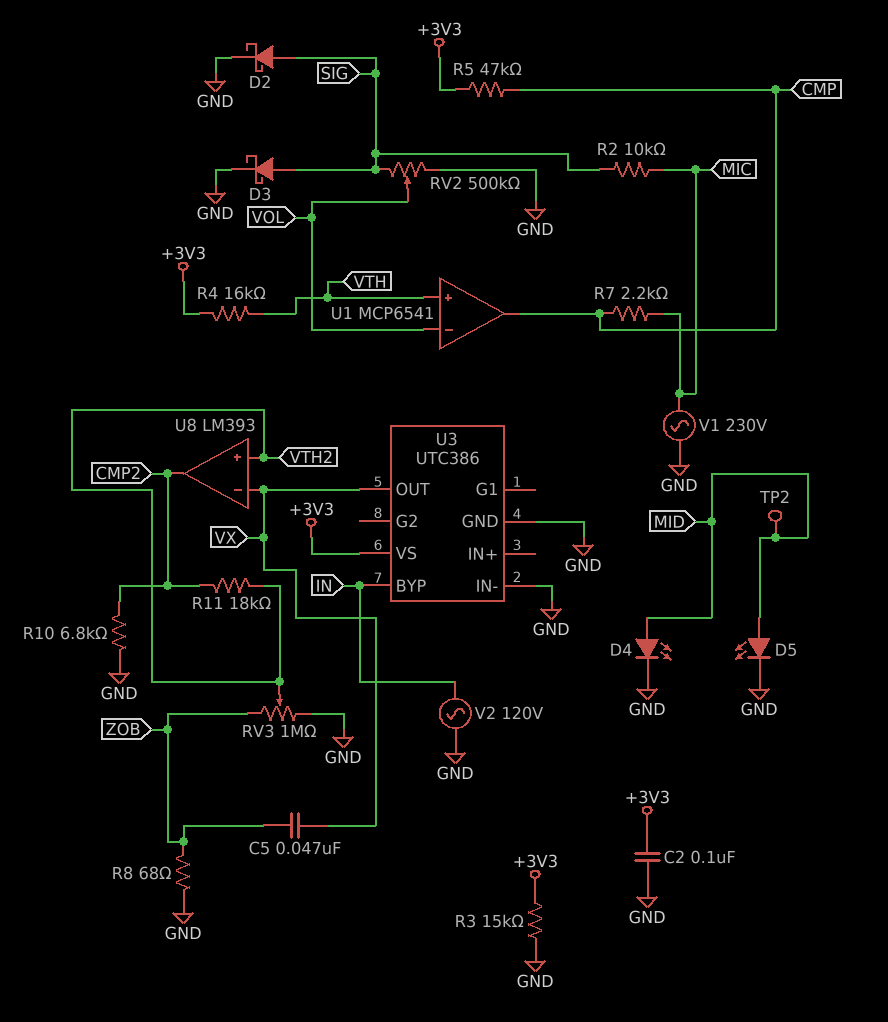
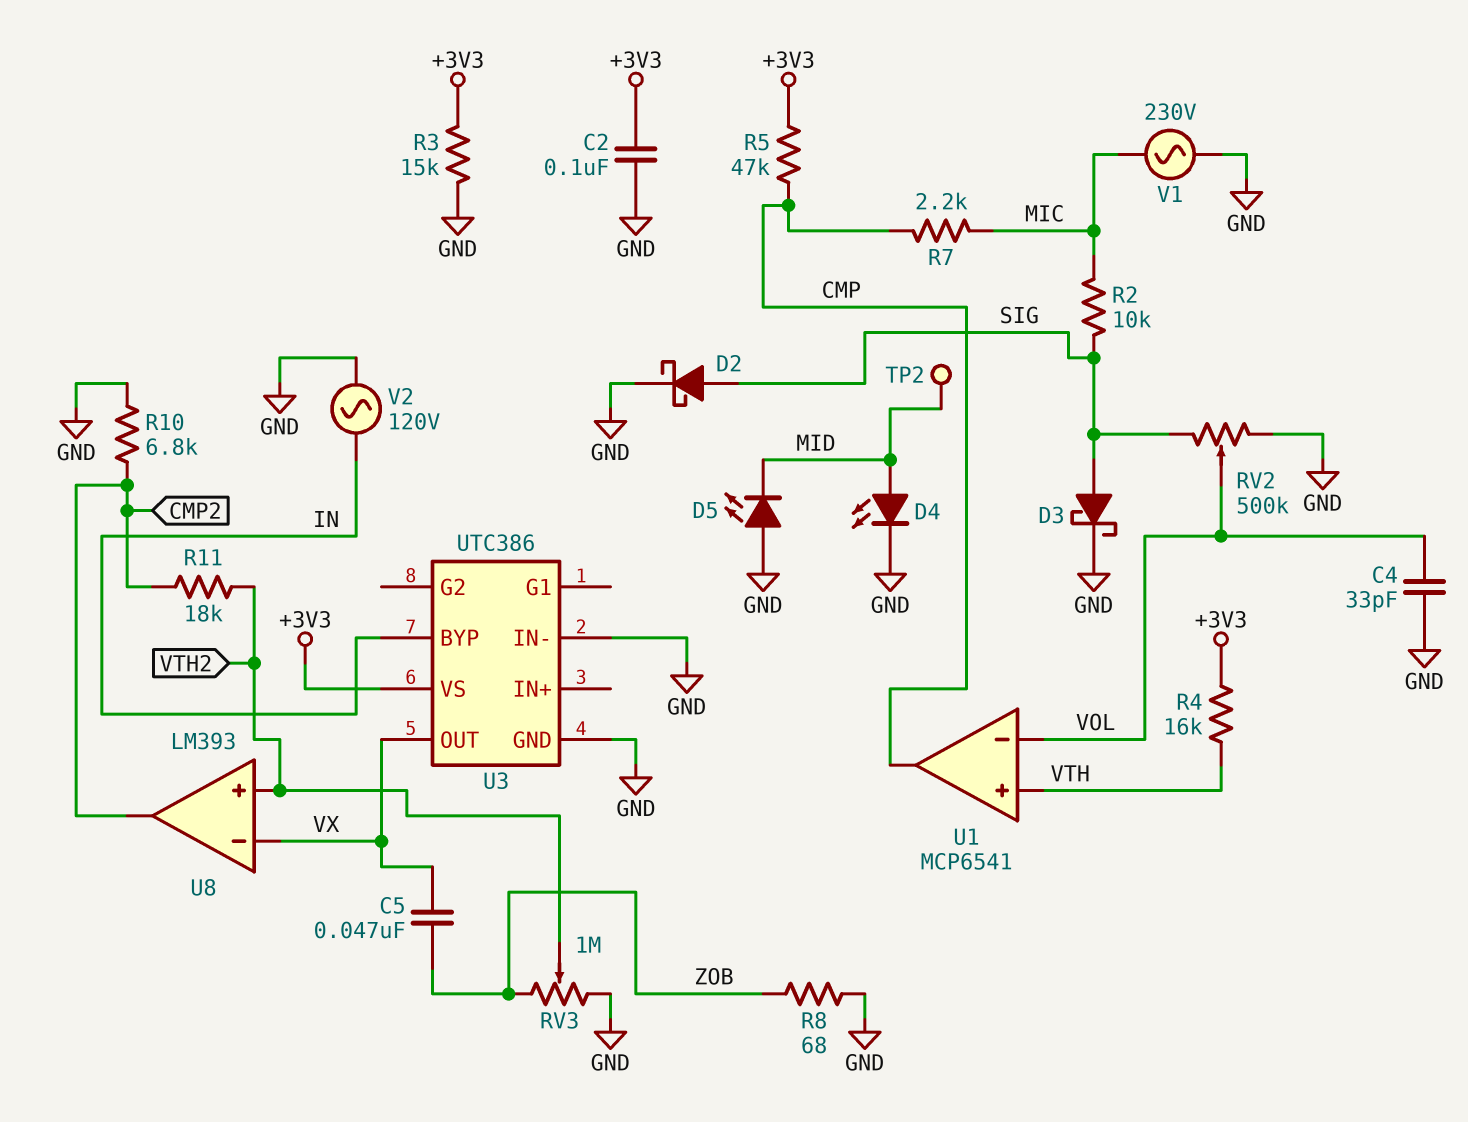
C4: none -> 33pF (GND, VOL)
D5: LED (A MID, K GND) -> LED (A GND, K MID)

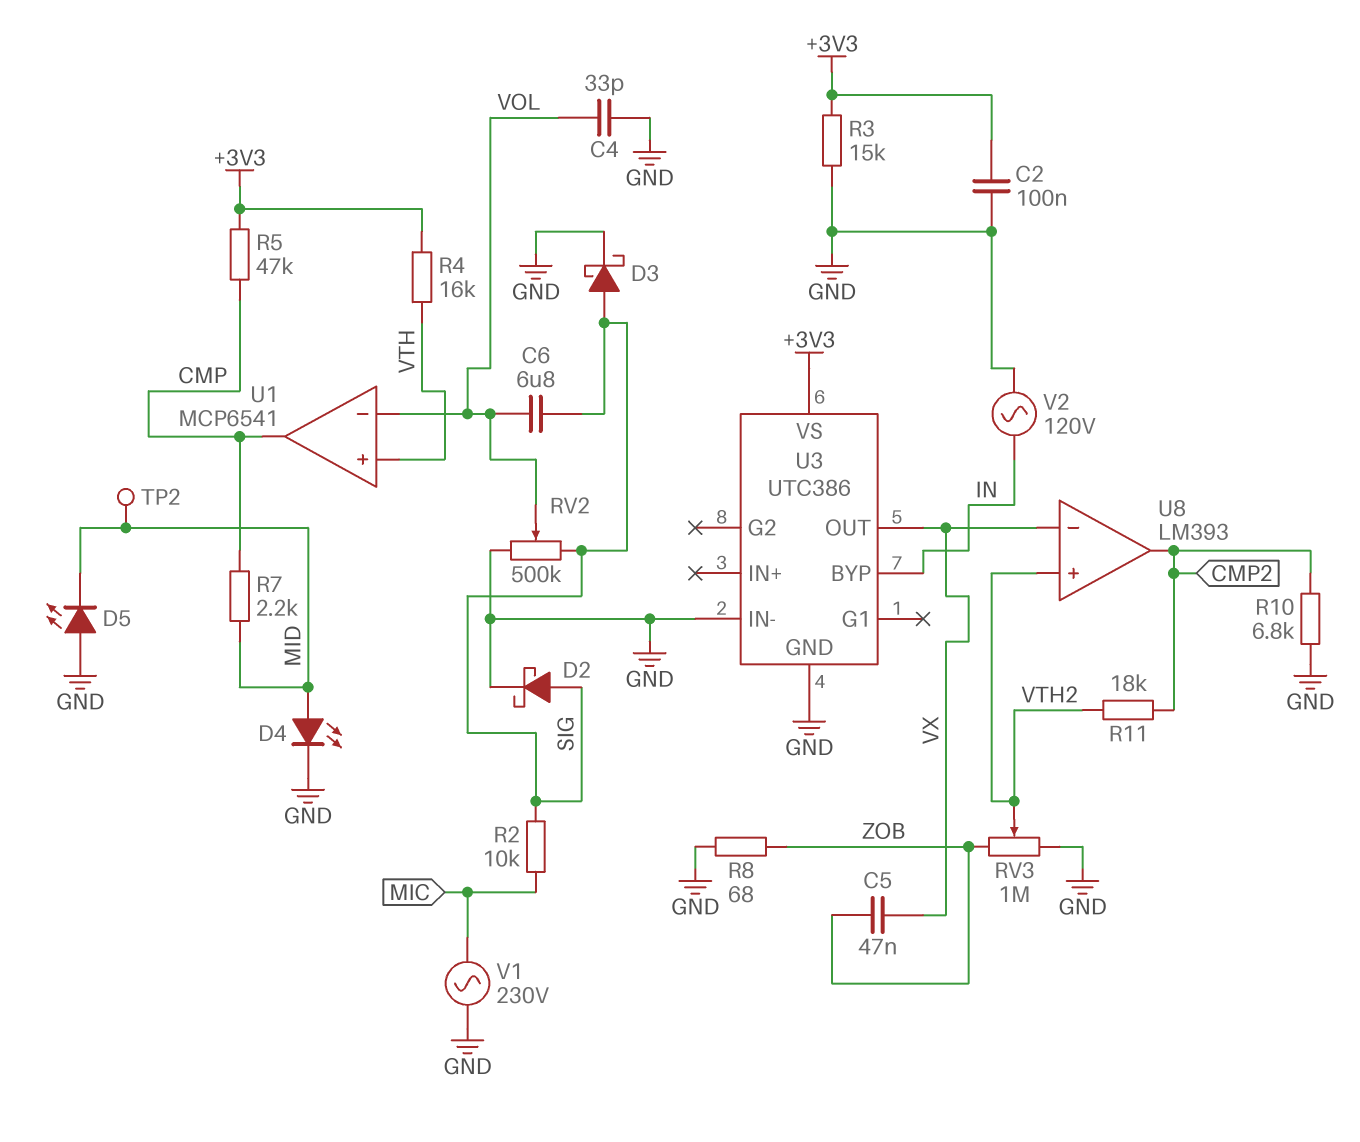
C6: none -> 6.8uF (SIG, VOL)
R7: 2.2k (CMP, MIC) -> 2.2k (CMP, MID)

